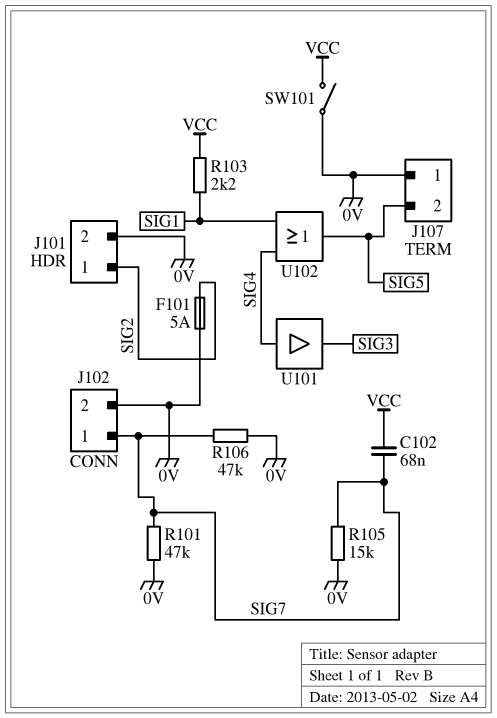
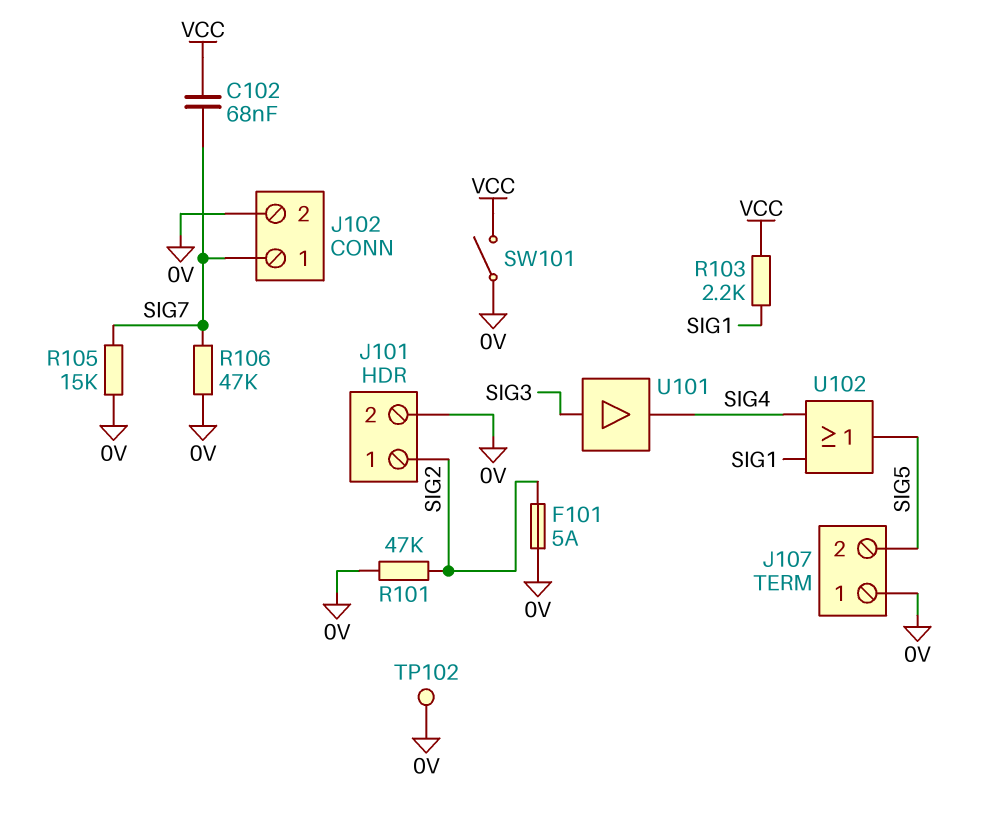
R101: 47k (0V, SIG7) -> 47k (0V, SIG2)
TP102: none -> test point (0V)
U101: buffer (in SIG4, out SIG3) -> buffer (in SIG3, out SIG4)

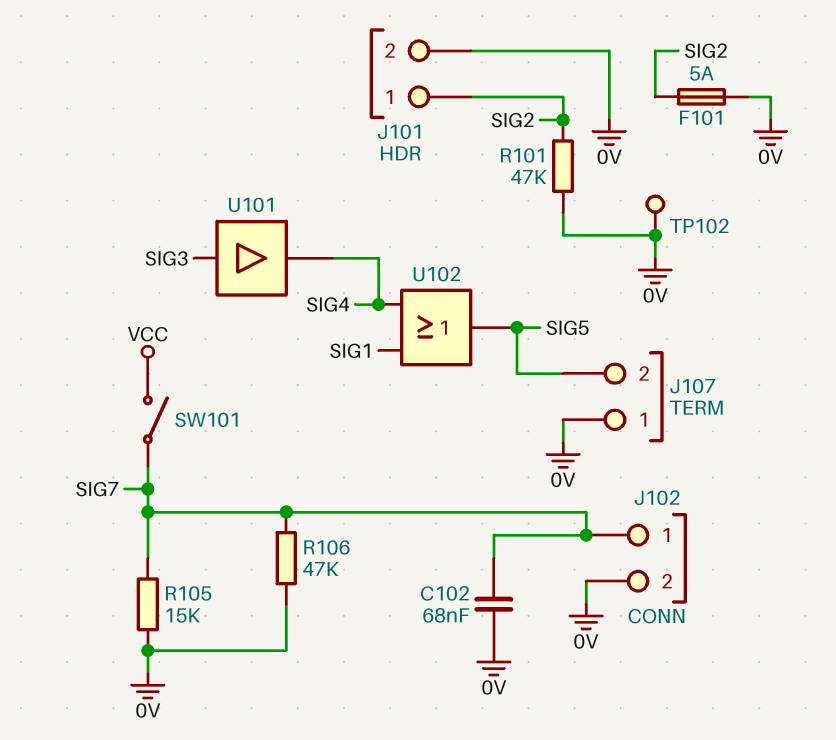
C102: 68nF (SIG7, VCC) -> 68nF (0V, SIG7)
R103: 2.2k (SIG1, VCC) -> none
SW101: switch (0V, VCC) -> switch (SIG7, VCC)

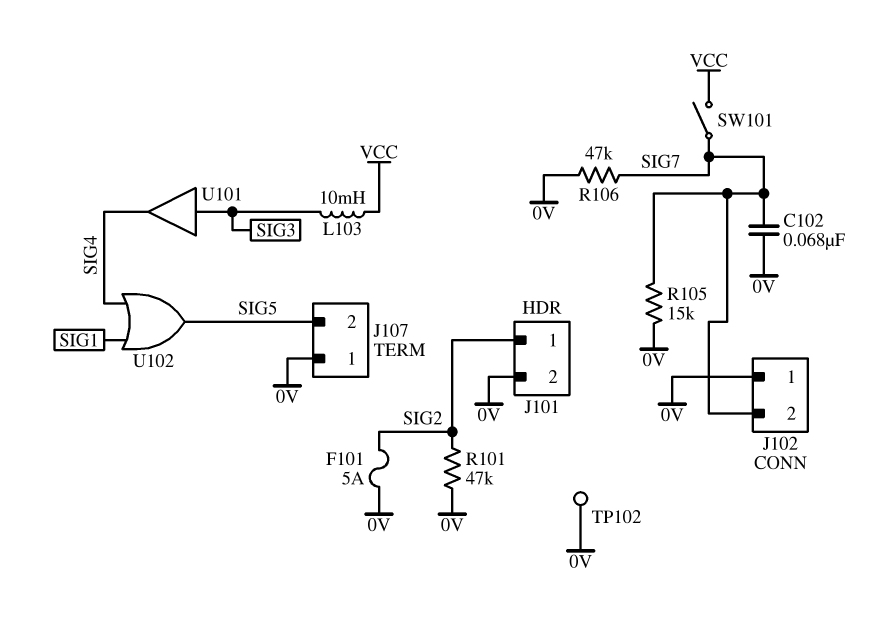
J102 pin 1: SIG7 -> 0V
J102 pin 2: 0V -> SIG7
L103: none -> 10mH (SIG3, VCC)

